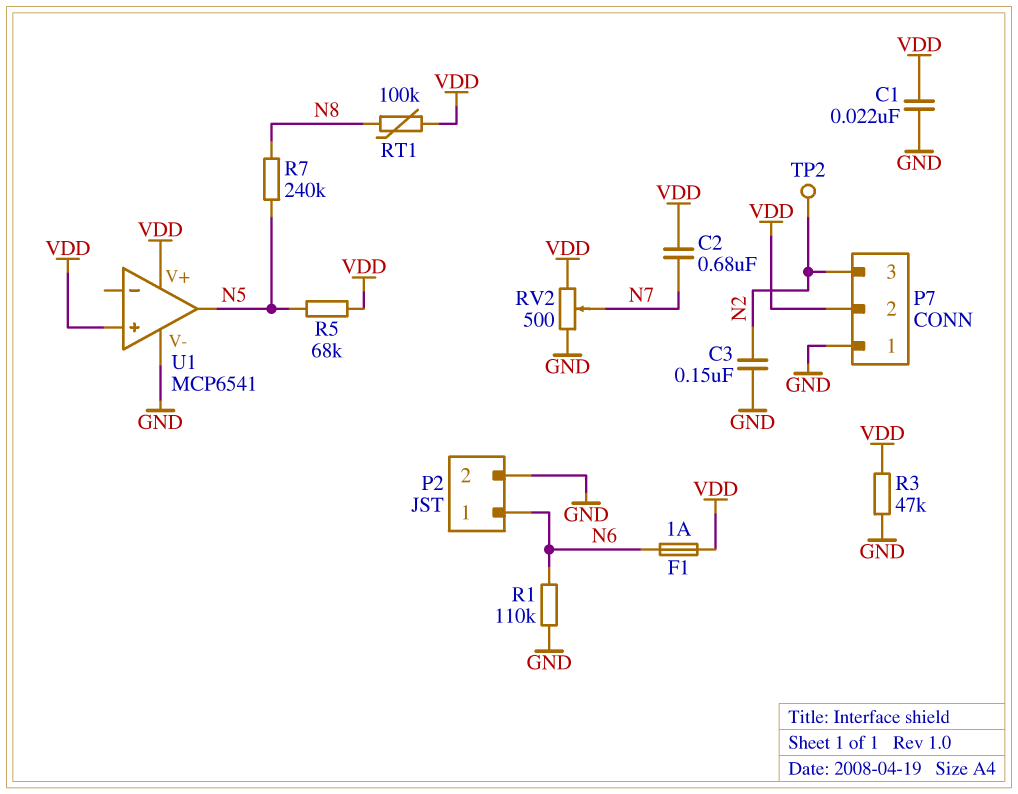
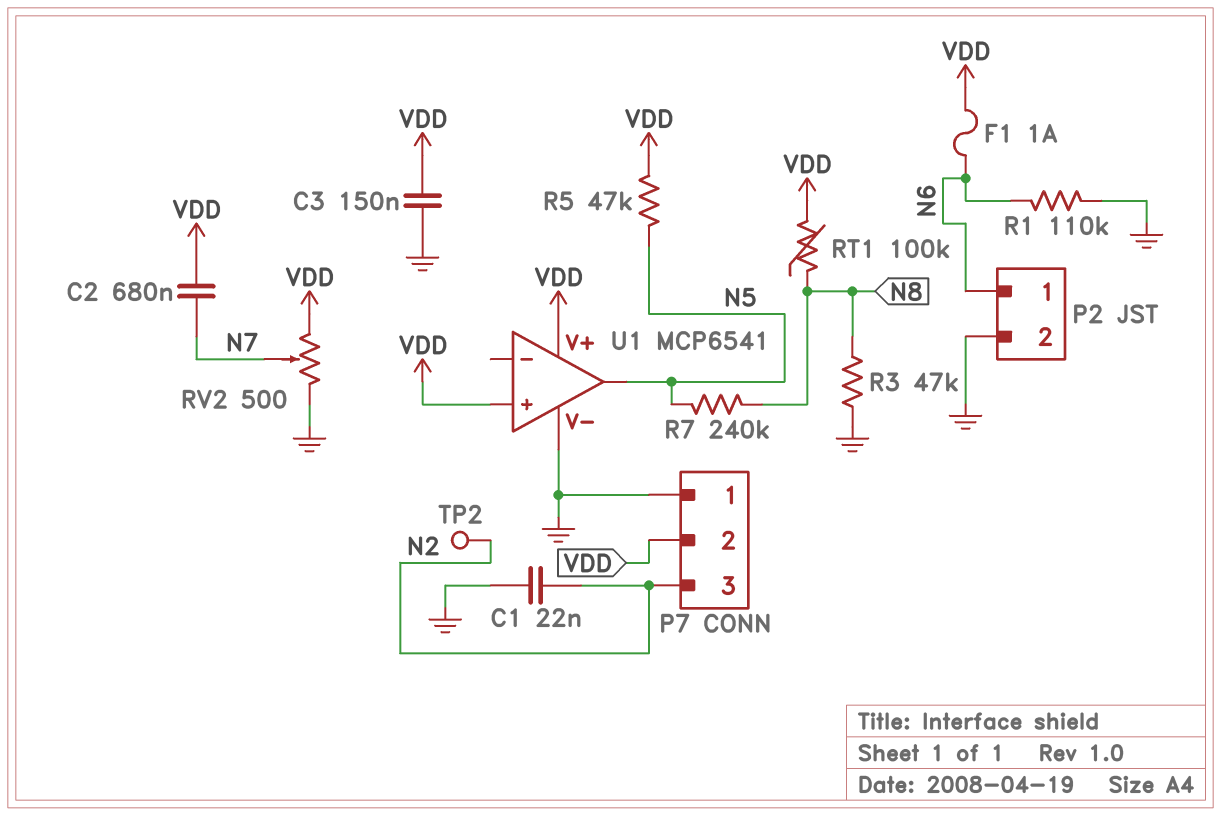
C1: 22nF (GND, VDD) -> 22nF (GND, N2)
C3: 150nF (GND, N2) -> 150nF (GND, VDD)
R3: 47k (GND, VDD) -> 47k (GND, N8)
R5: 68k (N5, VDD) -> 47k (N5, VDD)

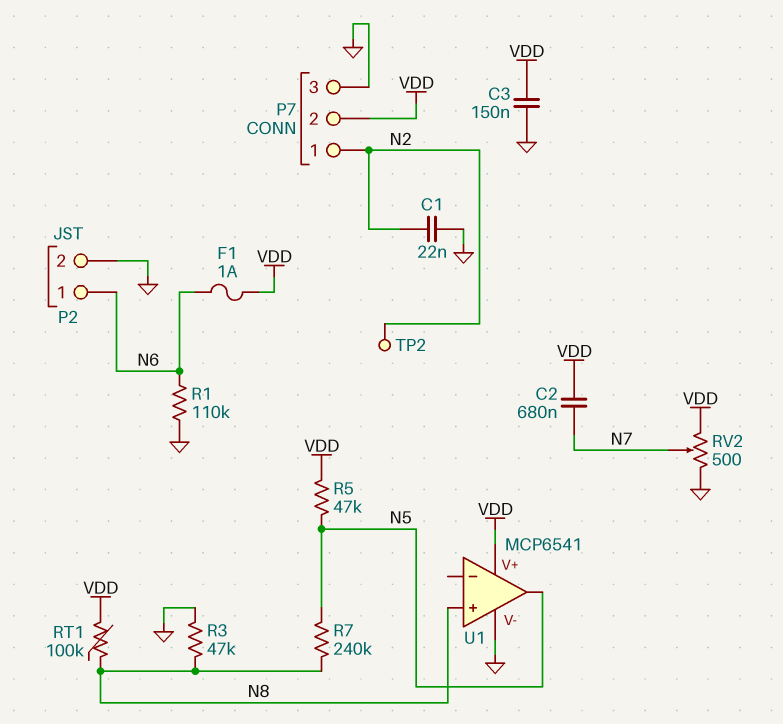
P7 pin 1: GND -> N2
P7 pin 3: N2 -> GND
U1 pin in+: VDD -> N8

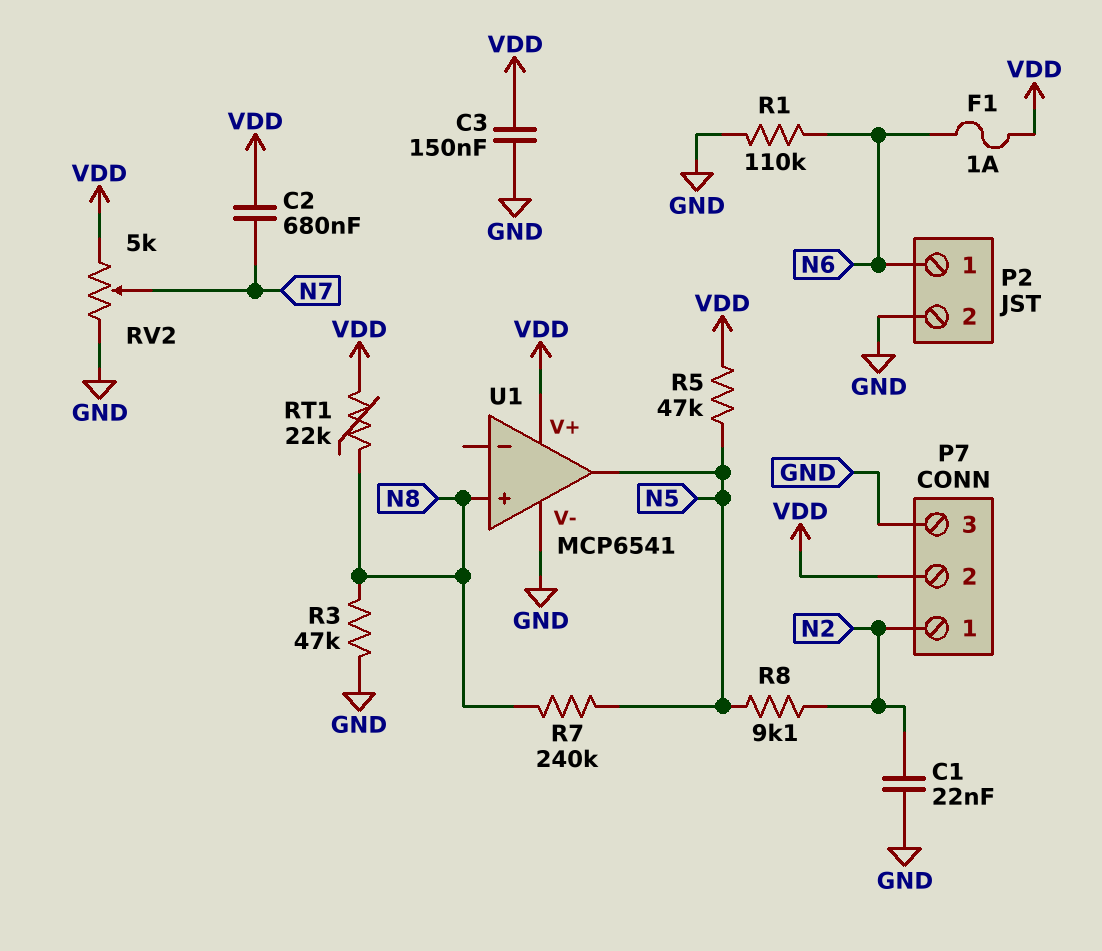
R8: none -> 9.1k (N2, N5)
RT1: 100k (N8, VDD) -> 22k (N8, VDD)
RV2: 500 (GND, VDD, wiper N7) -> 5k (GND, VDD, wiper N7)
TP2: test point (N2) -> none

